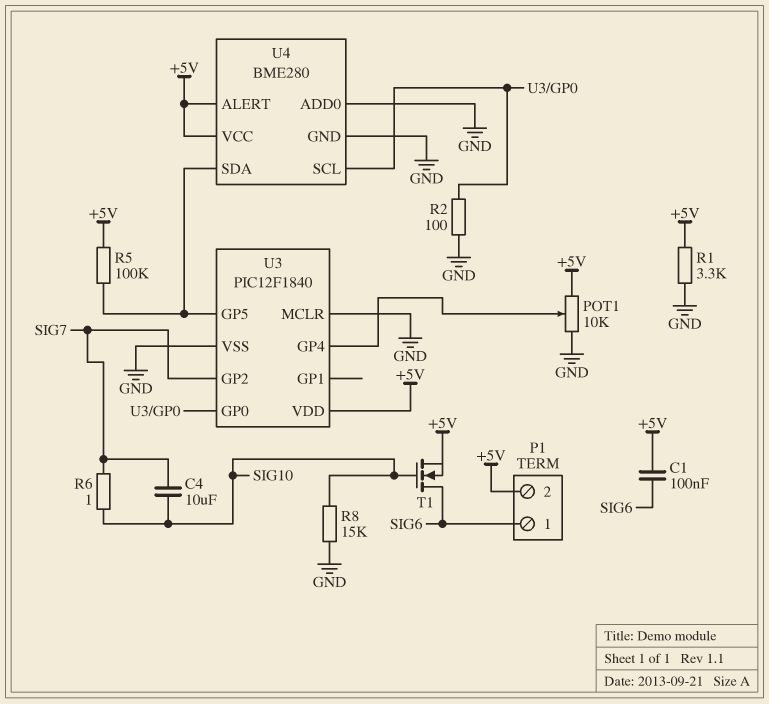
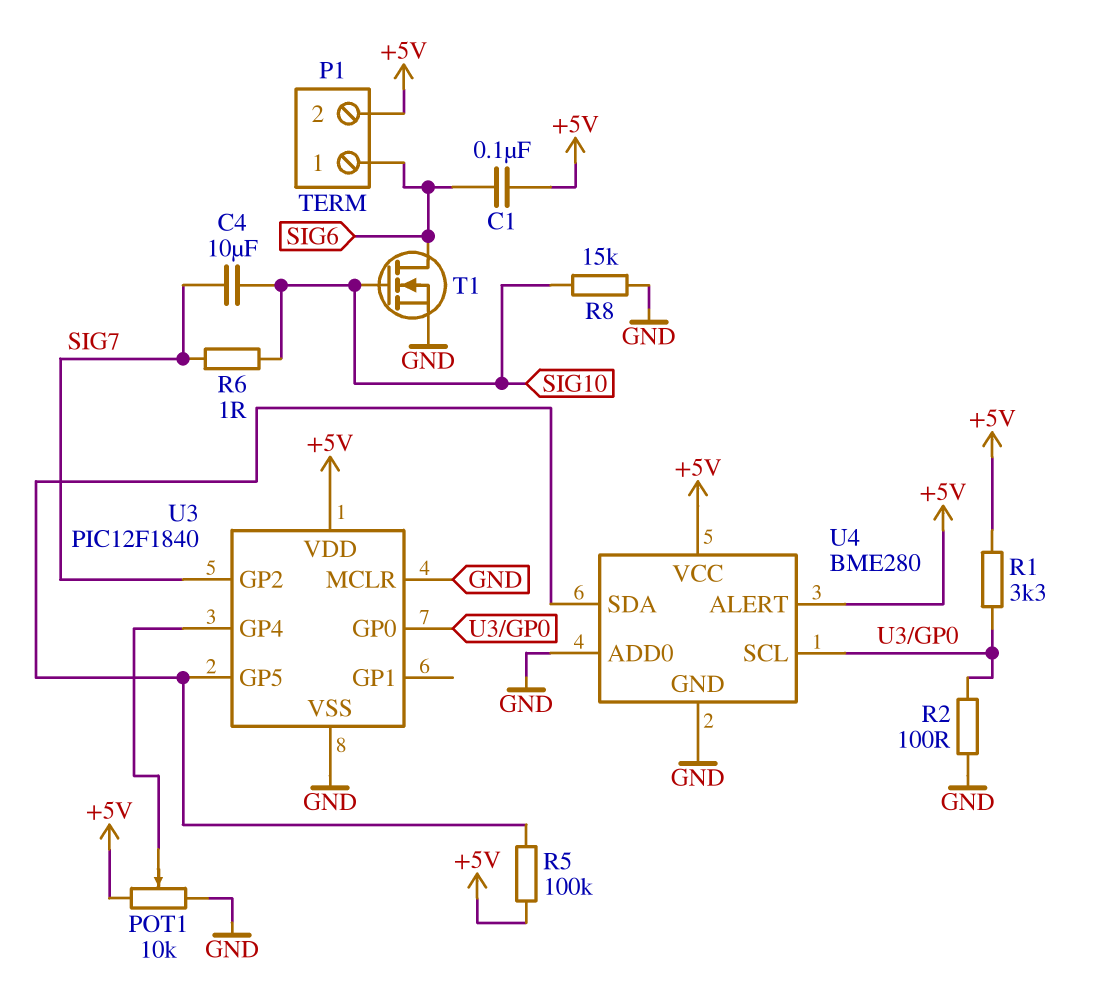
R1: 3.3k (+5V, GND) -> 3.3k (+5V, U3/GP0)
T1: NMOS (G SIG10, D SIG6, S +5V) -> NMOS (G SIG10, D SIG6, S GND)

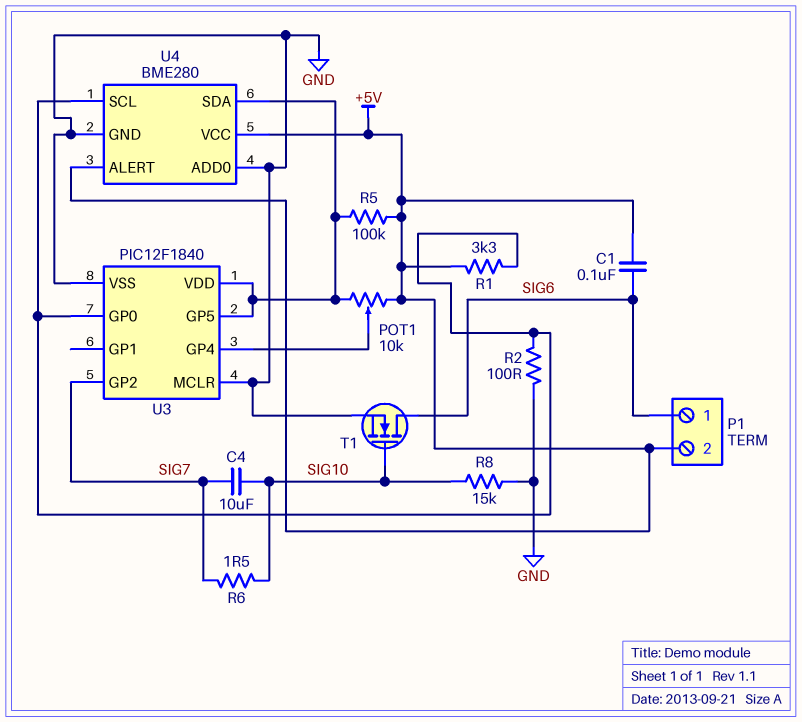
POT1: 10k (+5V, GND, wiper U3/GP4) -> 10k (+5V, U3/GP5, wiper U3/GP4)
R6: 1 (SIG7, SIG10) -> 1.5 (SIG7, SIG10)
U3 pin VDD: +5V -> U3/GP5

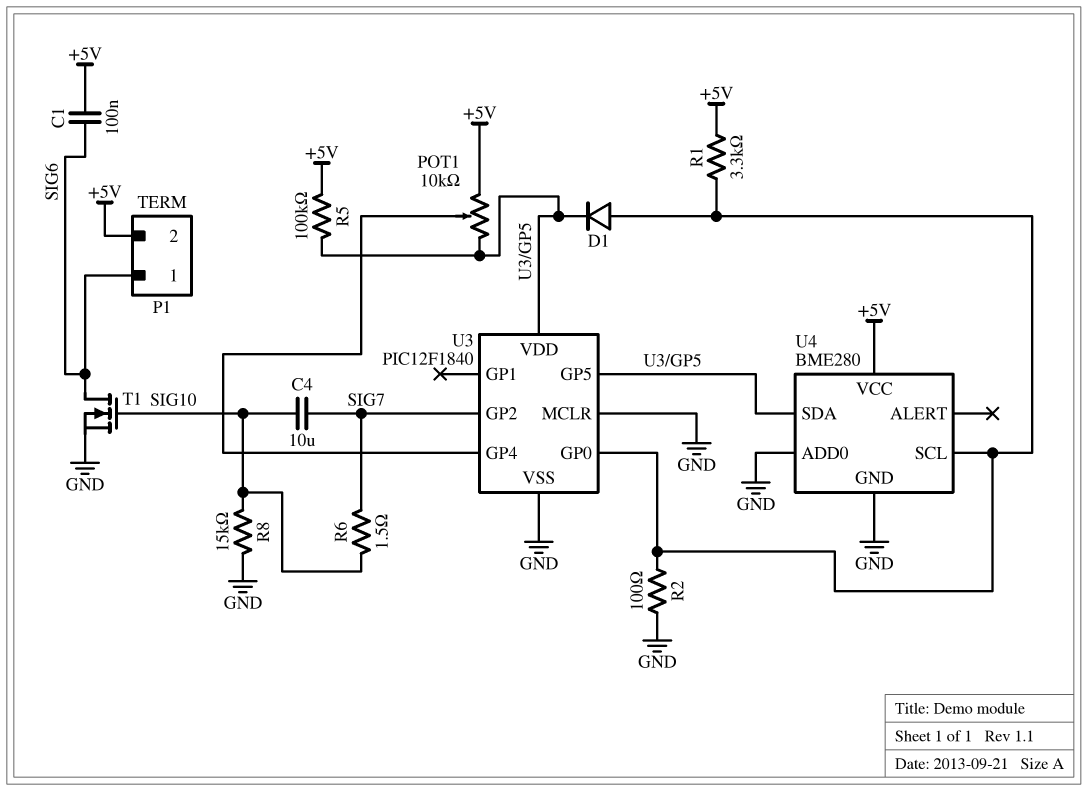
D1: none -> diode (A U3/GP0, K U3/GP5)
U4 pin ALERT: +5V -> none

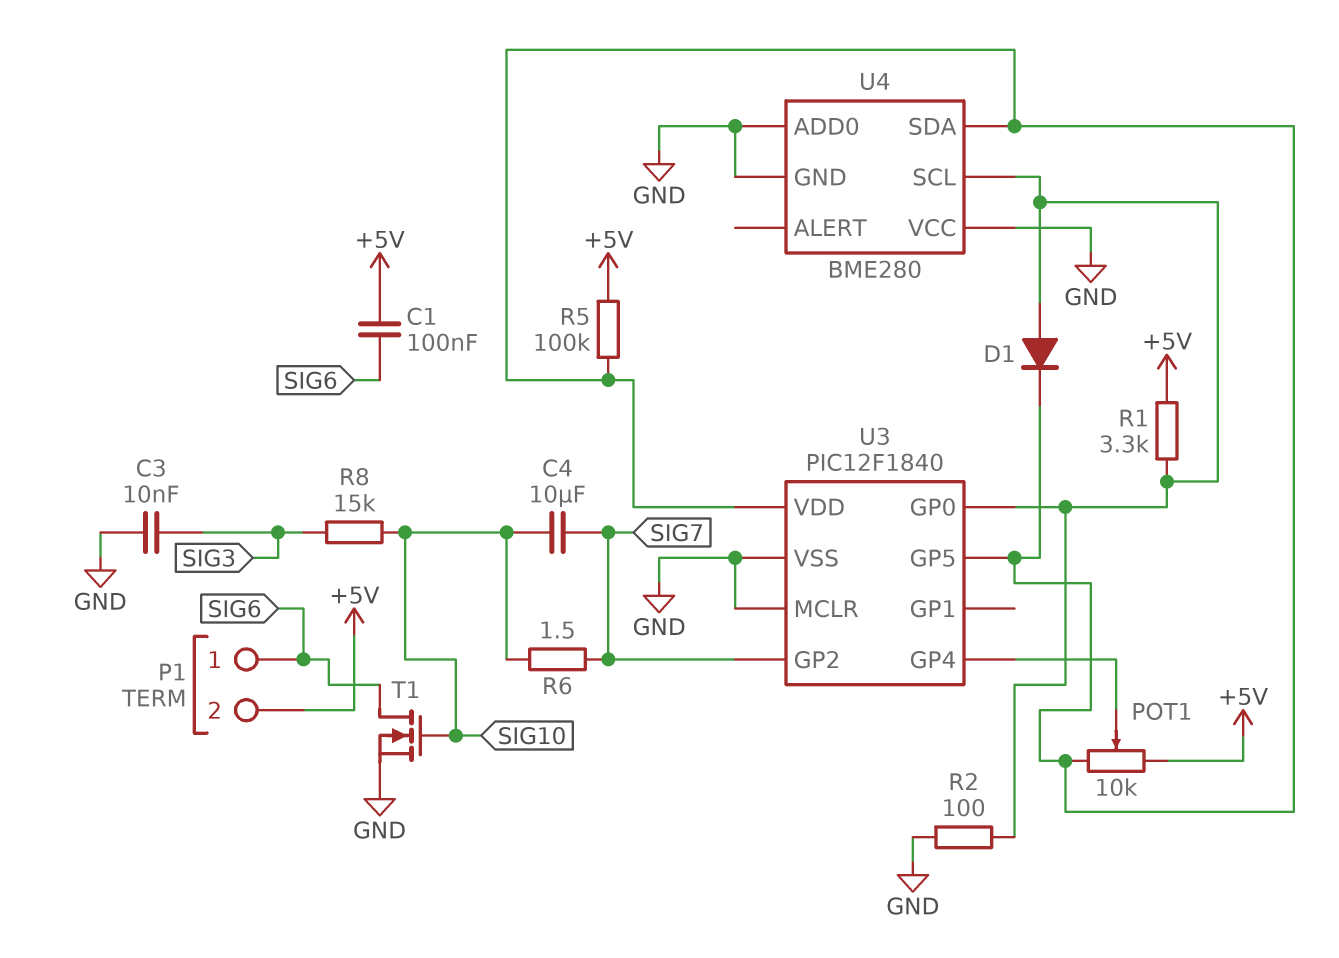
C3: none -> 10nF (GND, SIG3)
R8: 15k (GND, SIG10) -> 15k (SIG3, SIG10)
U4 pin VCC: +5V -> GND

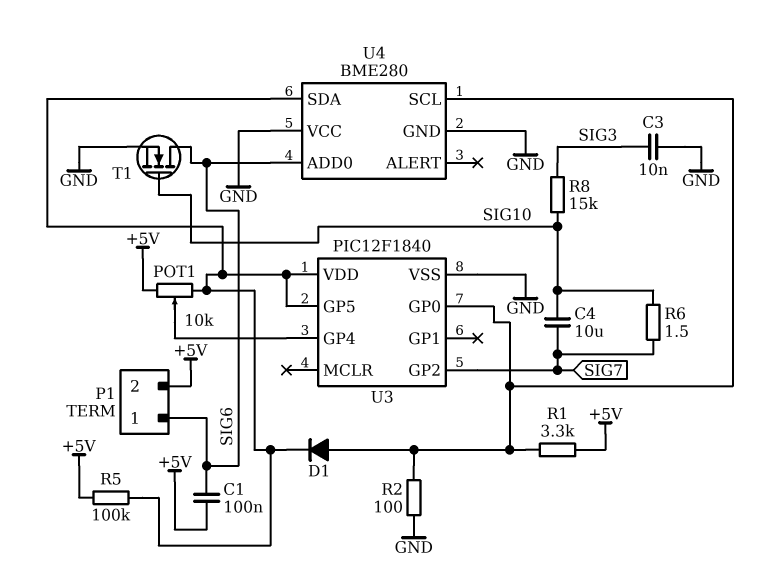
U3 pin MCLR: GND -> none
U4 pin ADD0: GND -> SIG6

